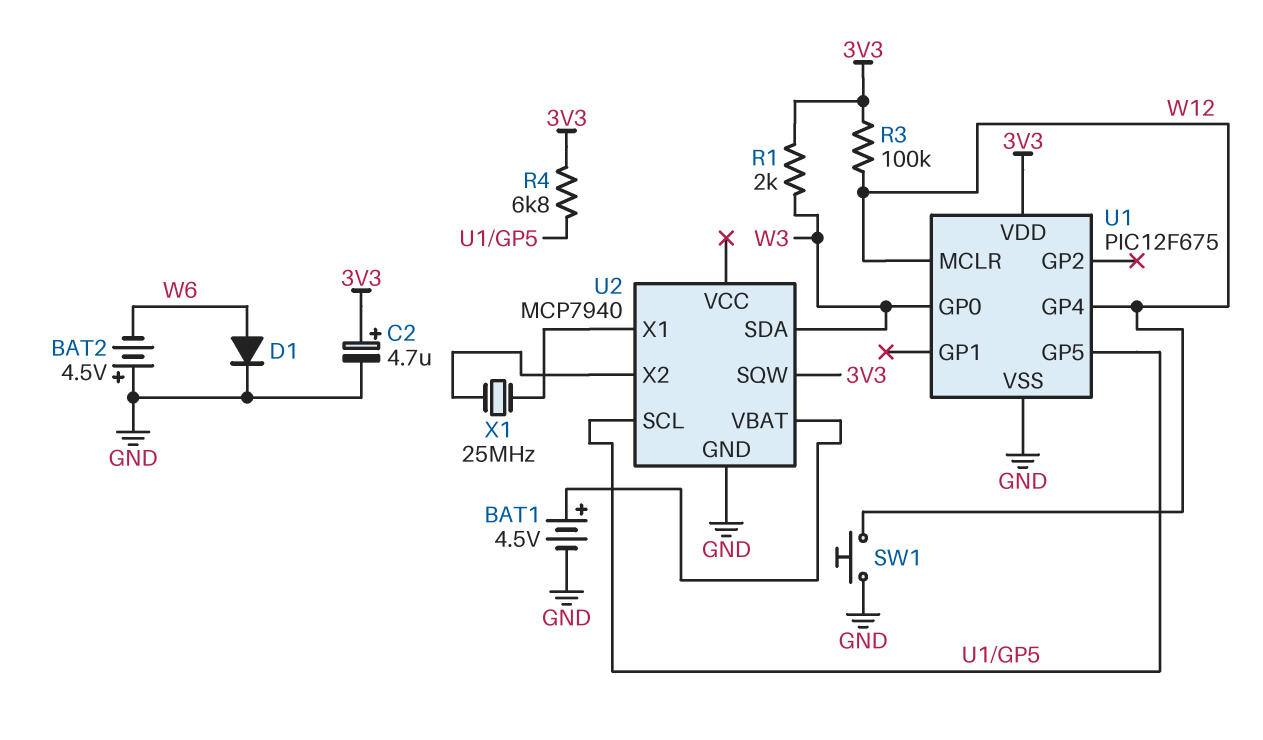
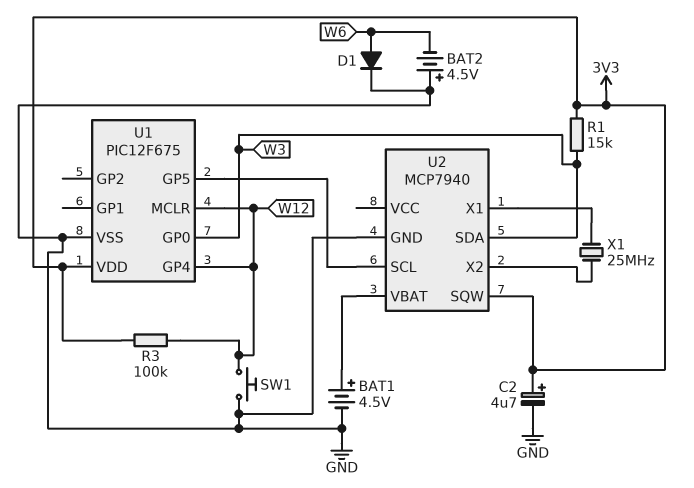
R1: 2k (3V3, W3) -> 15k (3V3, W3)
R4: 6.8k (3V3, U1/GP5) -> none

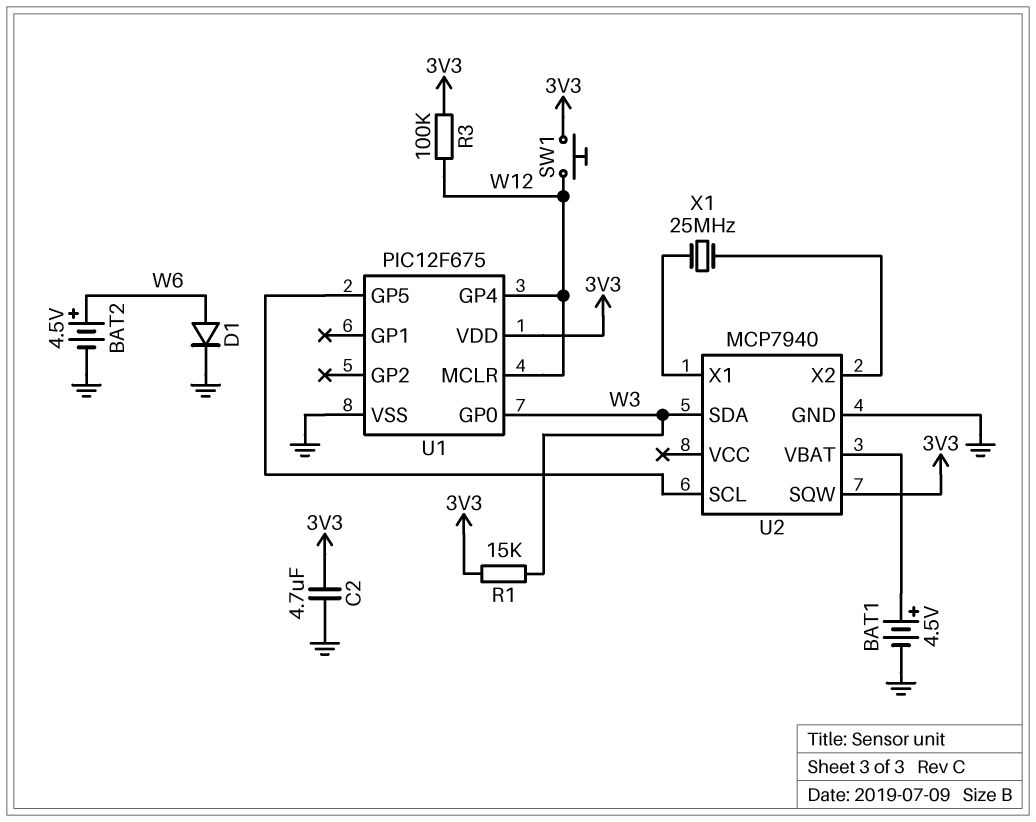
BAT2: 4.5V (plus GND, minus W6) -> 4.5V (plus W6, minus GND)
C2: 4.7uF (plus 3V3, minus GND) -> 4.7uF (3V3, GND)
SW1: button (GND, W12) -> button (3V3, W12)

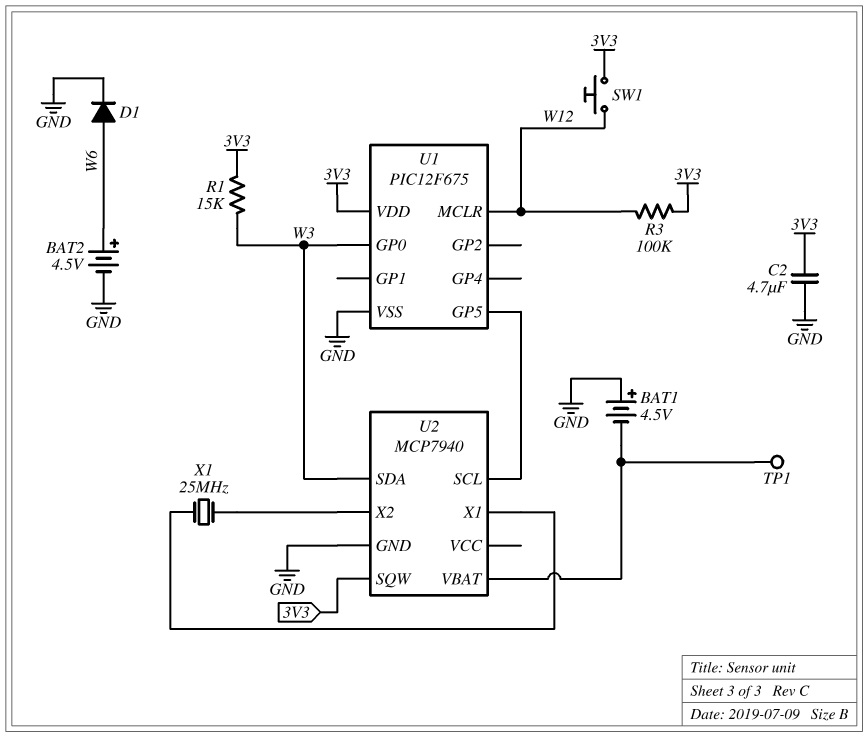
BAT1: 4.5V (plus U2/VBAT, minus GND) -> 4.5V (plus GND, minus U2/VBAT)
TP1: none -> test point (U2/VBAT)
U1 pin GP4: W12 -> none

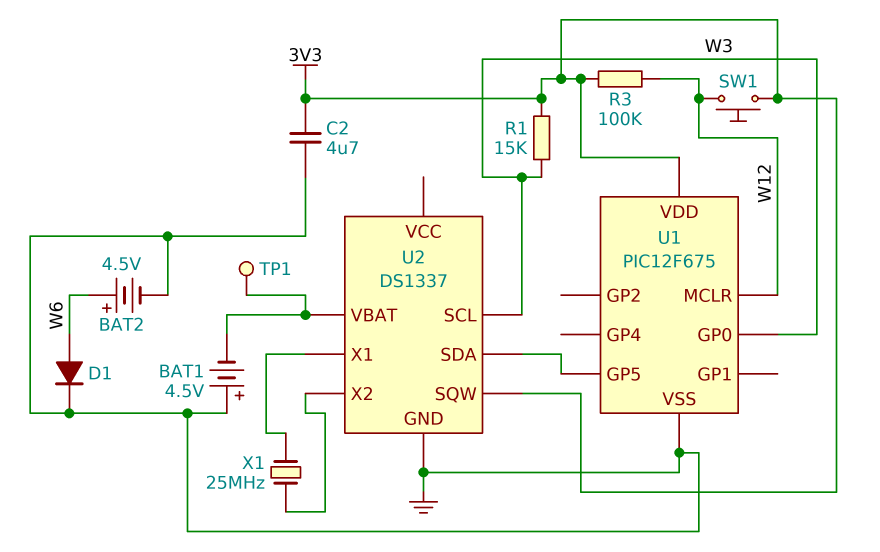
U2: MCP7940 -> DS1337
U2 pin SCL: U1/GP5 -> W3
U2 pin SDA: W3 -> U1/GP5

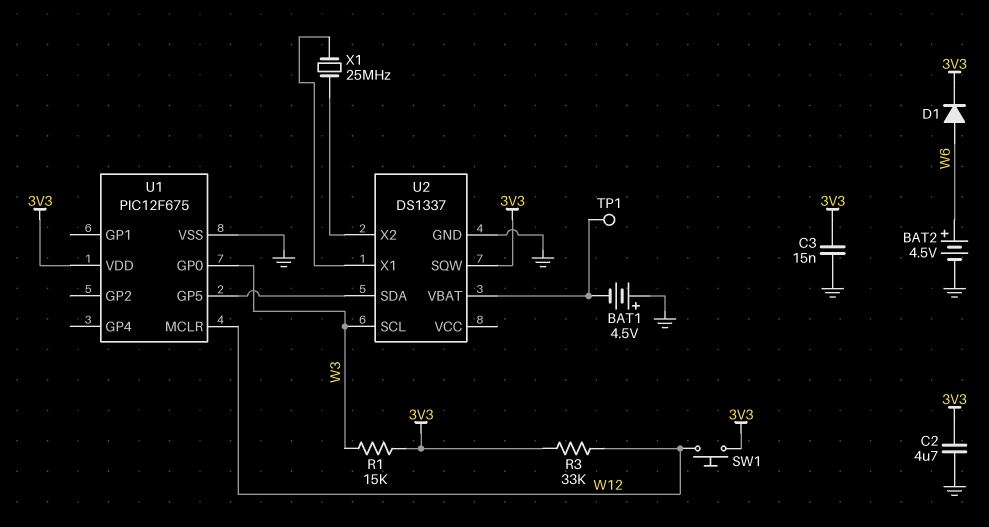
C3: none -> 15nF (3V3, GND)
D1: diode (A W6, K GND) -> diode (A W6, K 3V3)
R3: 100k (3V3, W12) -> 33k (3V3, W12)

